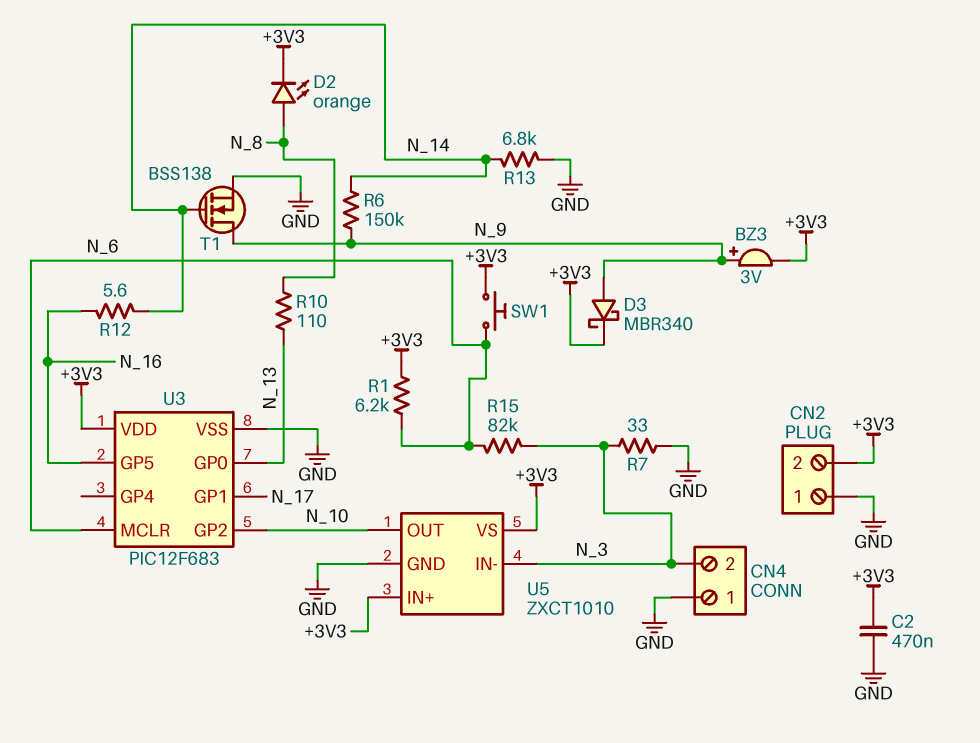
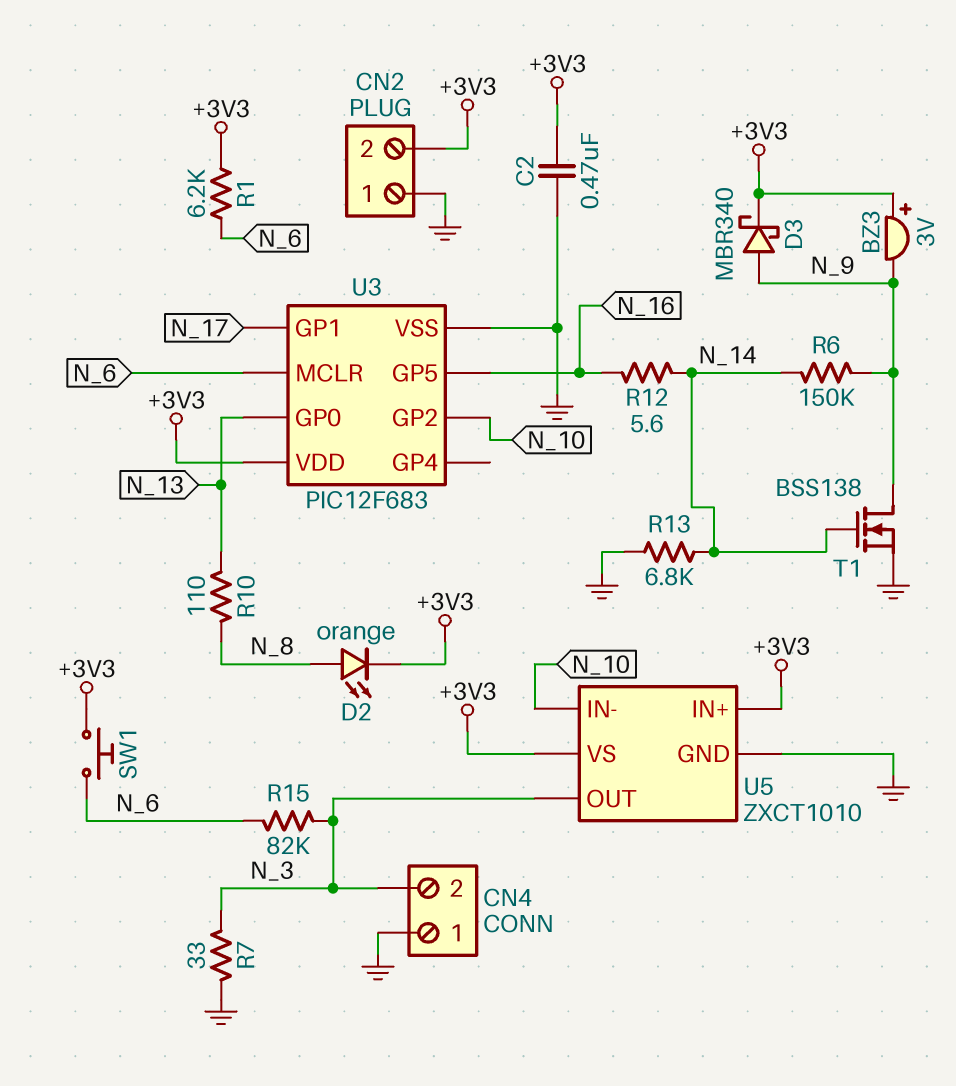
BZ3: buzzer 3V (plus N_9, minus +3V3) -> buzzer 3V (plus +3V3, minus N_9)
U5 pin IN-: N_3 -> N_10
U5 pin OUT: N_10 -> N_3

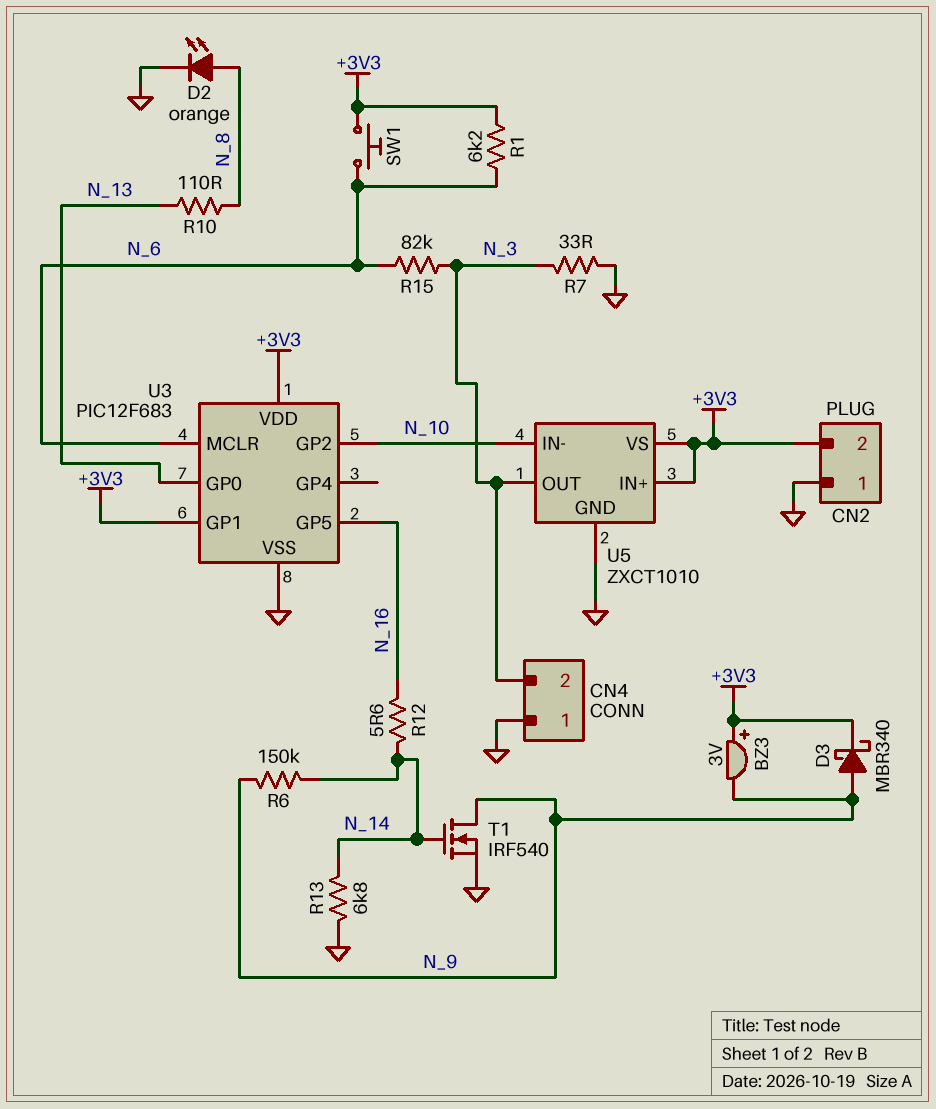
C2: 470nF (+3V3, GND) -> none
D2: LED orange (A N_8, K +3V3) -> LED orange (A N_8, K GND)
T1: NMOS BSS138 (G N_14, D N_9, S GND) -> NMOS IRF540 (G N_14, D N_9, S GND)
U3 pin GP1: N_17 -> +3V3

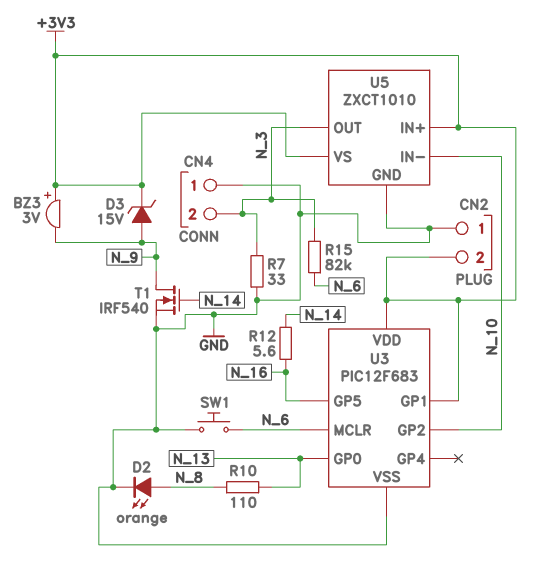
D3: schottky MBR340 (A N_9, K +3V3) -> zener 15V (A N_9, K +3V3)
R1: 6.2k (+3V3, N_6) -> none
R6: 150k (N_9, N_14) -> none
R13: 6.8k (GND, N_14) -> none
SW1: button (+3V3, N_6) -> button (GND, N_6)

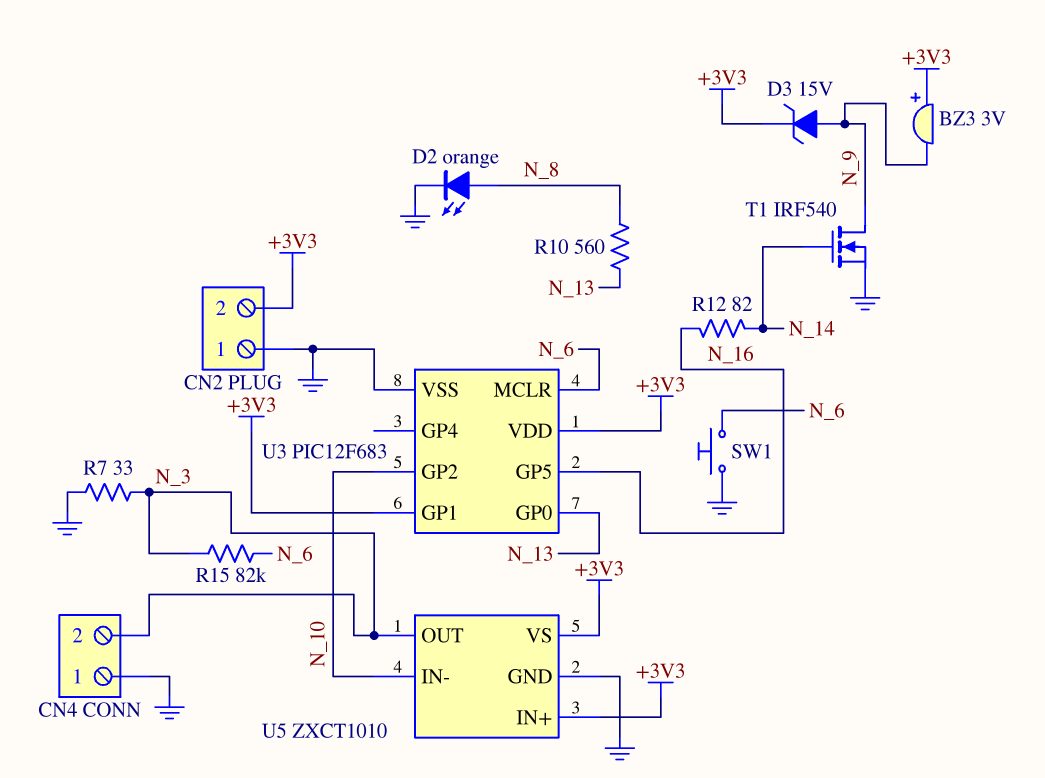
R10: 110 (N_8, N_13) -> 560 (N_8, N_13)
R12: 5.6 (N_14, N_16) -> 82 (N_14, N_16)

